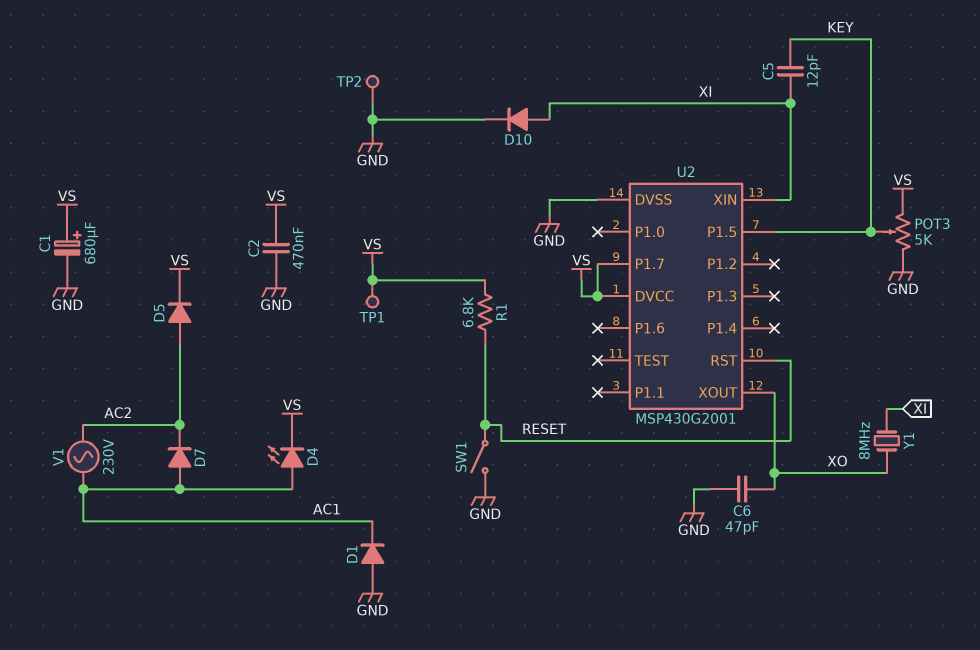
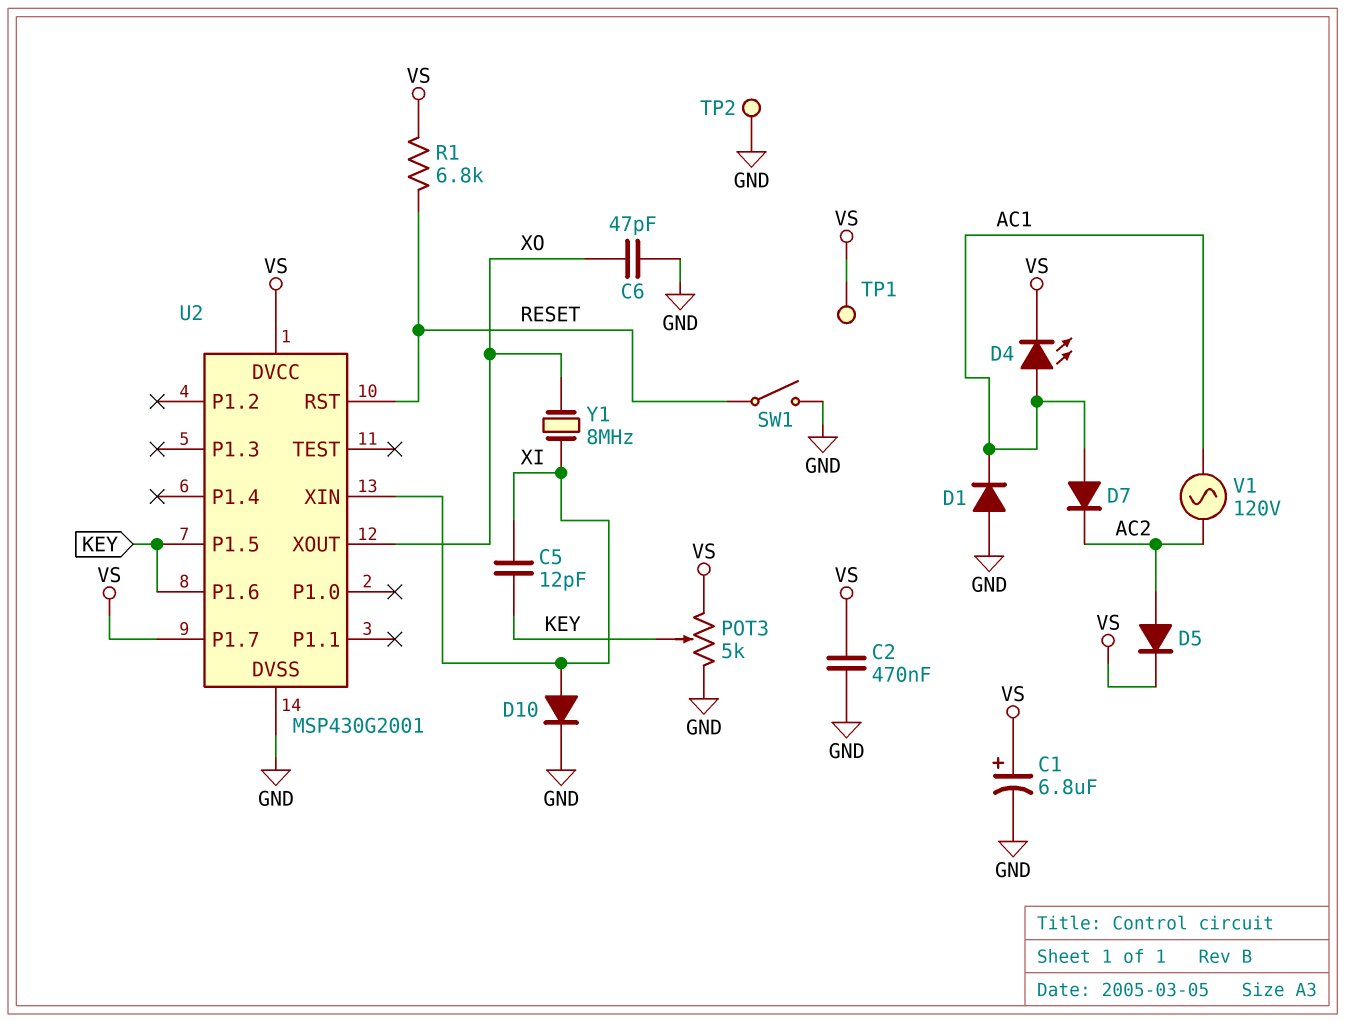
C1: 680uF (plus VS, minus GND) -> 6.8uF (plus VS, minus GND)
U2 pin P1.6: none -> KEY
V1: AC 230V (AC1, AC2) -> AC 120V (AC1, AC2)

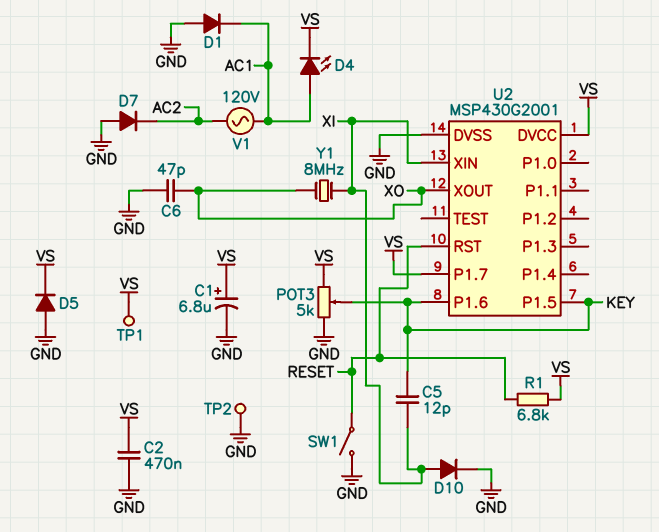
D5: diode (A AC2, K VS) -> diode (A GND, K VS)
D7: diode (A AC1, K AC2) -> diode (A GND, K AC2)

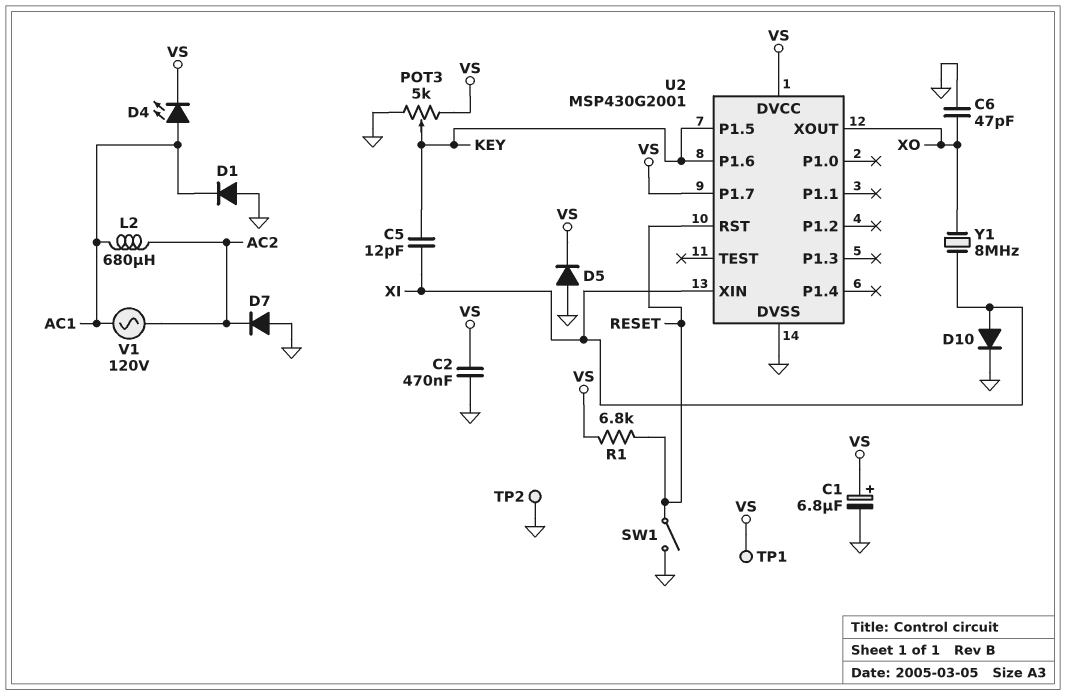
L2: none -> 680uH (AC1, AC2)

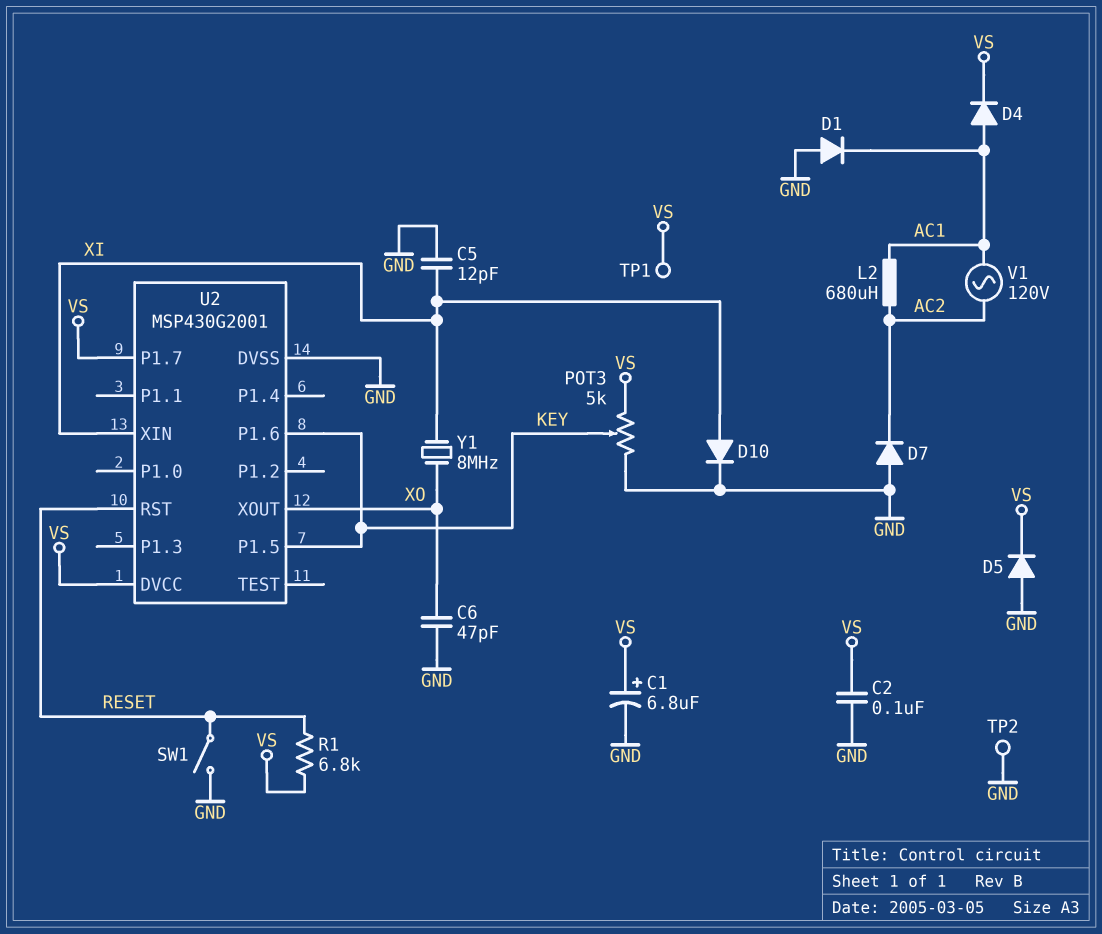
C2: 470nF (GND, VS) -> 100nF (GND, VS)
C5: 12pF (KEY, XI) -> 12pF (GND, XI)
D4: LED (A AC1, K VS) -> diode (A AC1, K VS)

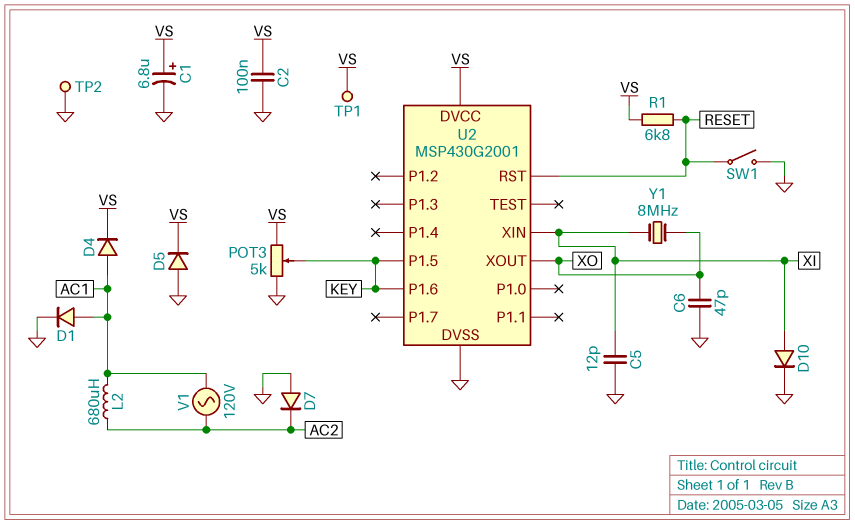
D1: diode (A GND, K AC1) -> diode (A AC1, K GND)
U2 pin P1.7: VS -> none

